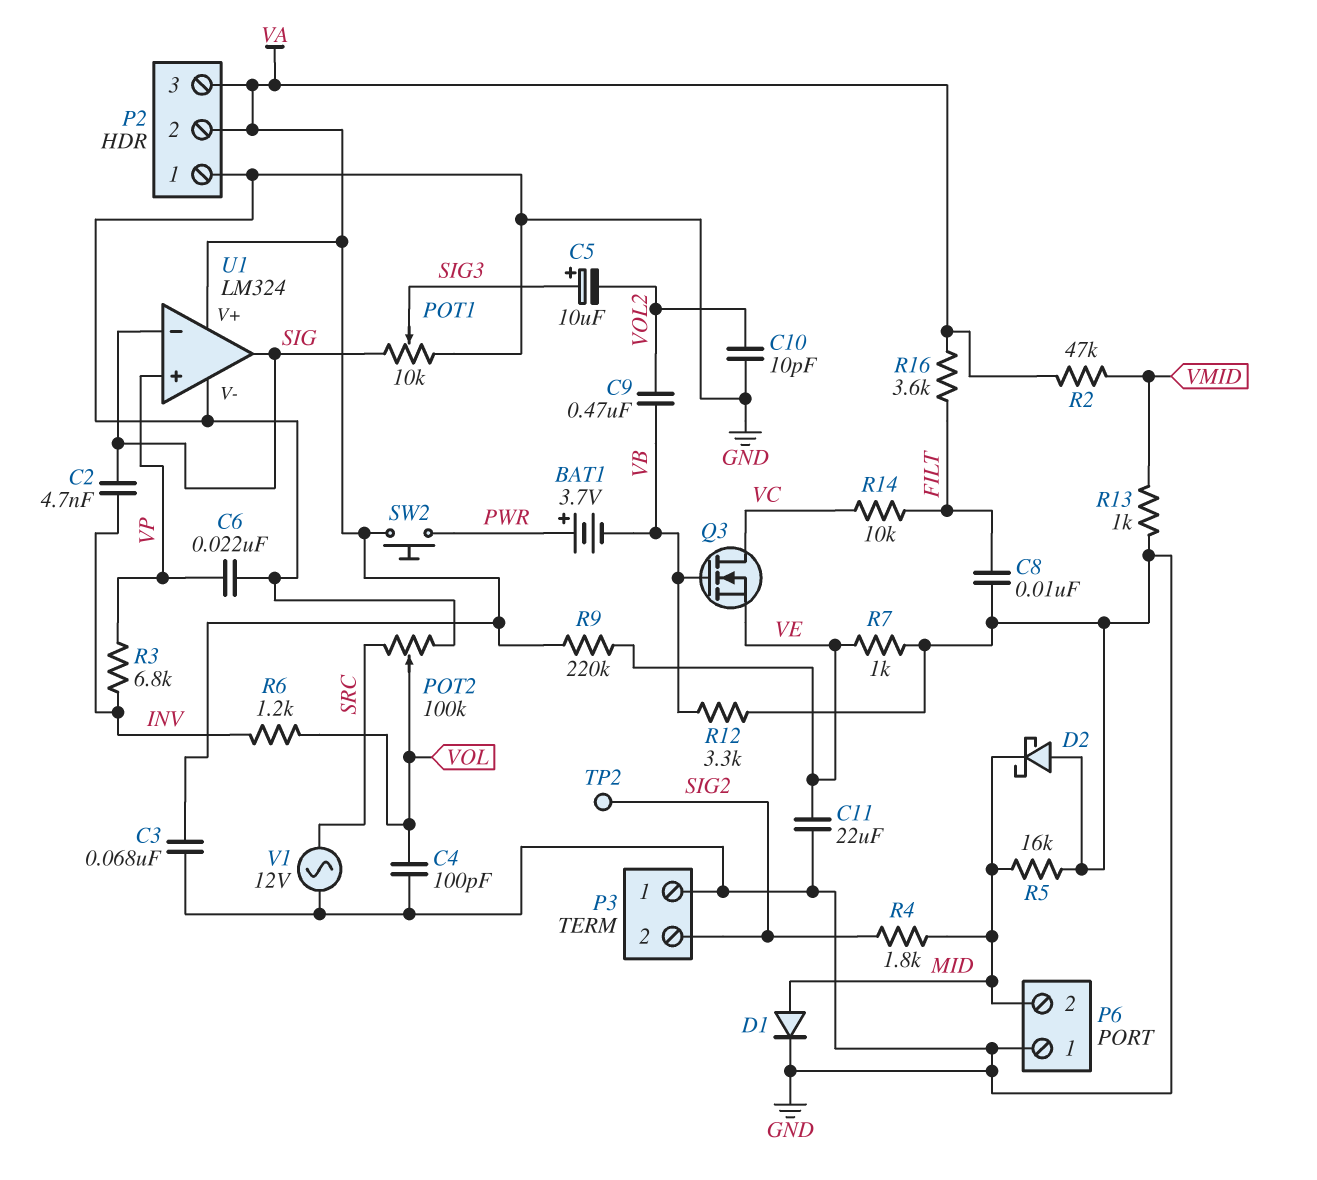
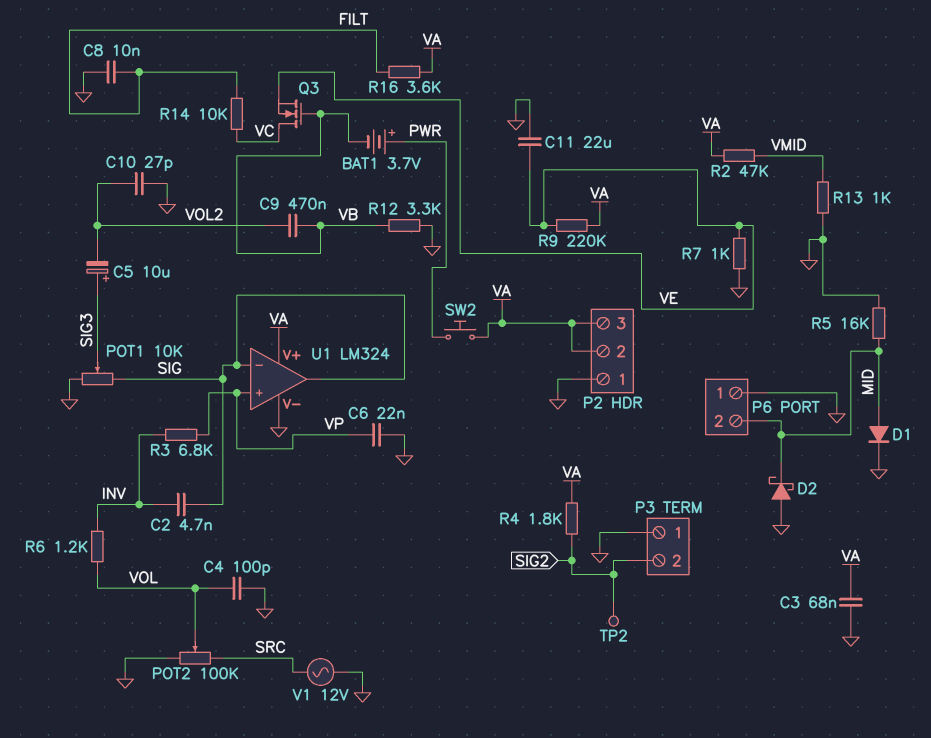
C10: 10pF (GND, VOL2) -> 27pF (GND, VOL2)
R4: 1.8k (MID, SIG2) -> 1.8k (SIG2, VA)

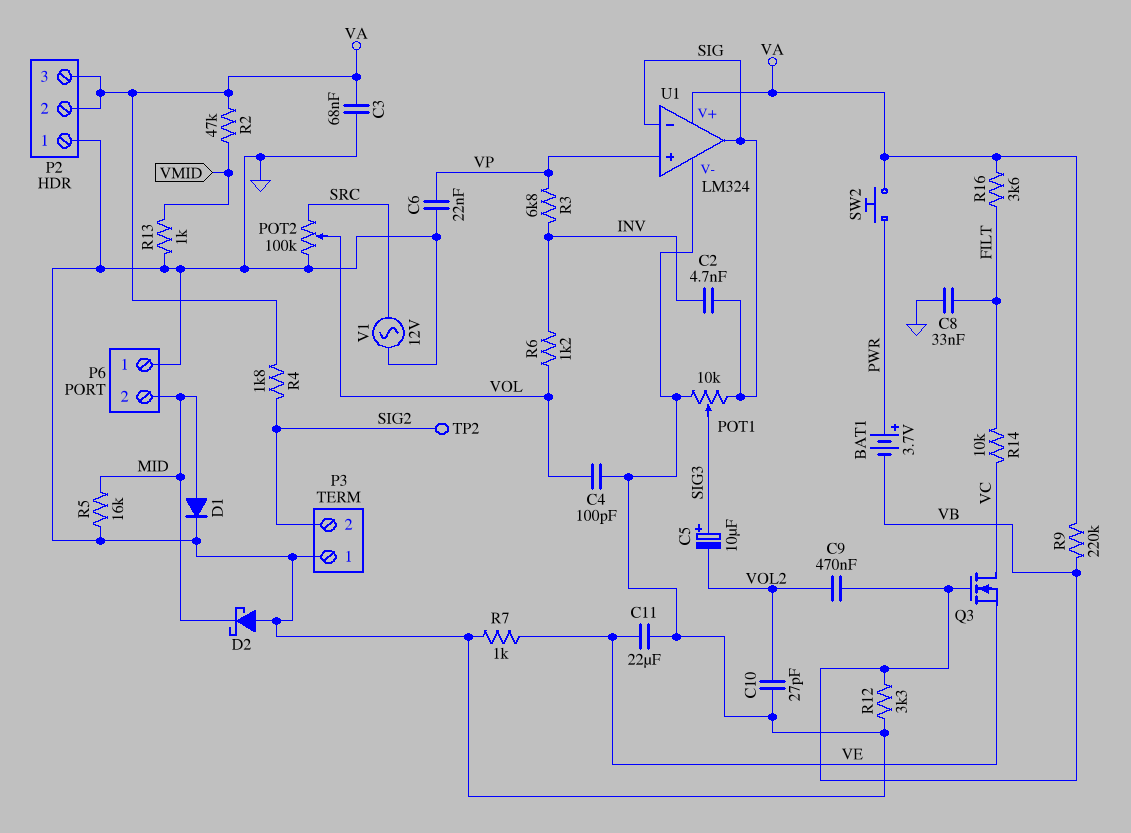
C8: 10nF (FILT, GND) -> 33nF (FILT, GND)
R9: 220k (VA, VE) -> 220k (VA, VB)

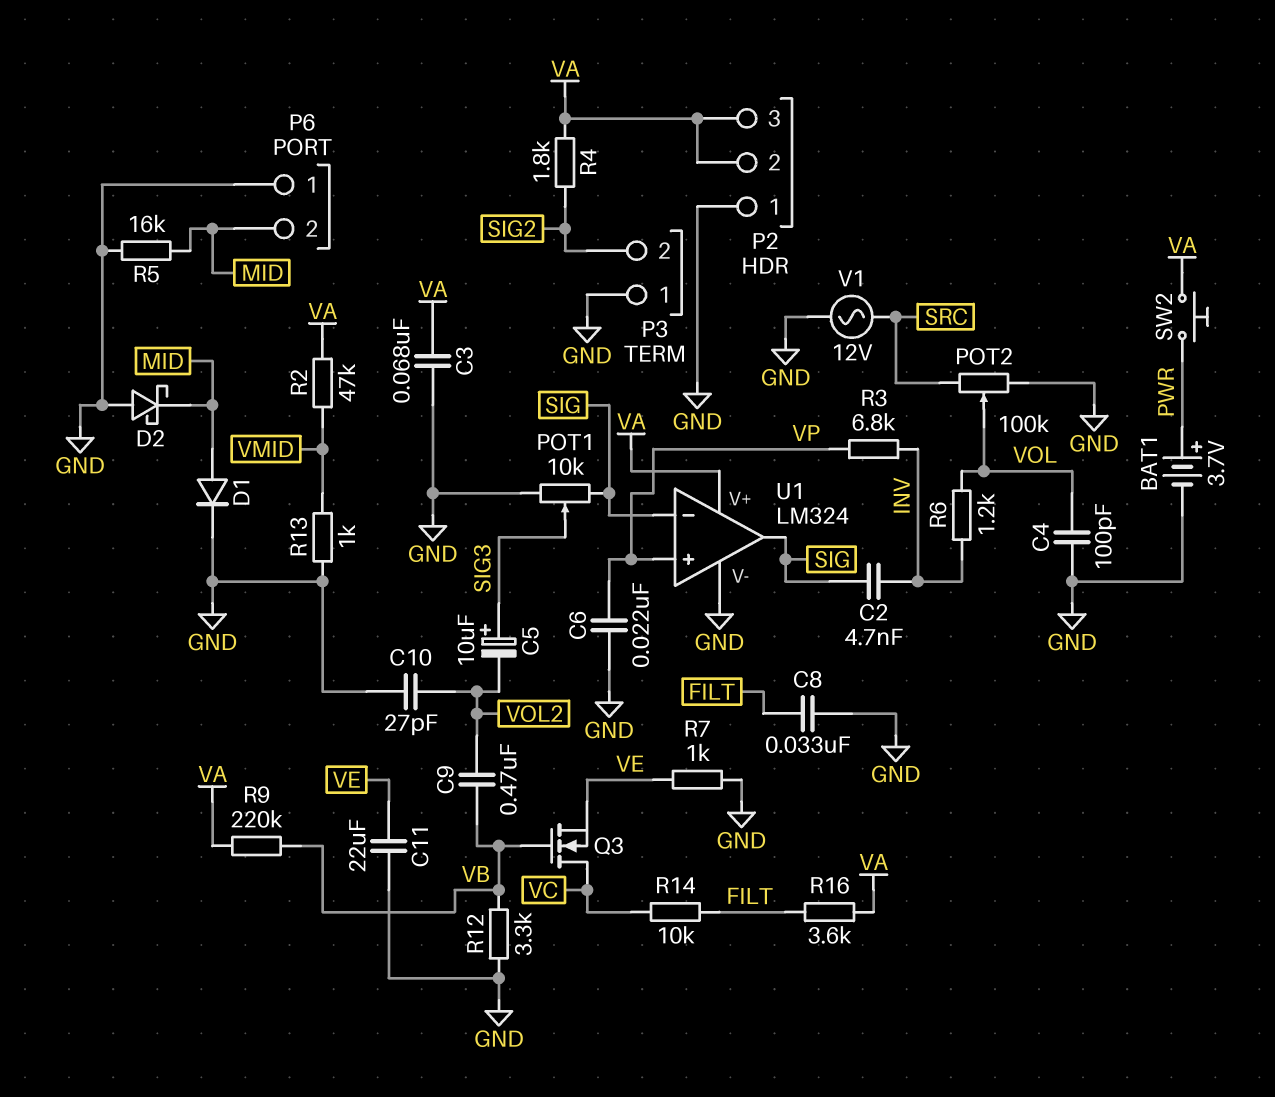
BAT1: 3.7V (plus PWR, minus VB) -> 3.7V (plus PWR, minus GND)
TP2: test point (SIG2) -> none

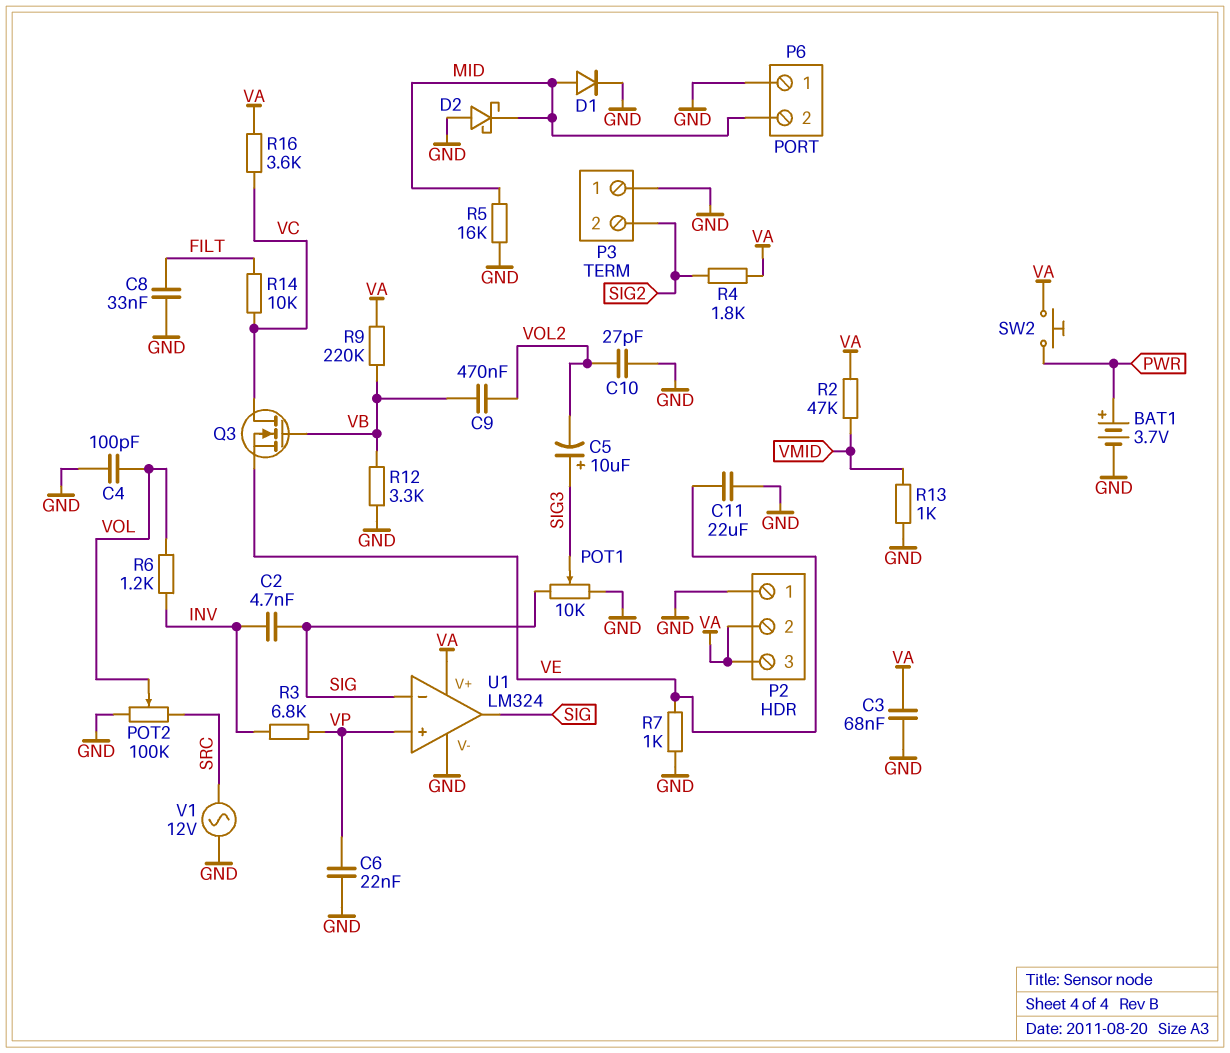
R16: 3.6k (FILT, VA) -> 3.6k (VA, VC)

